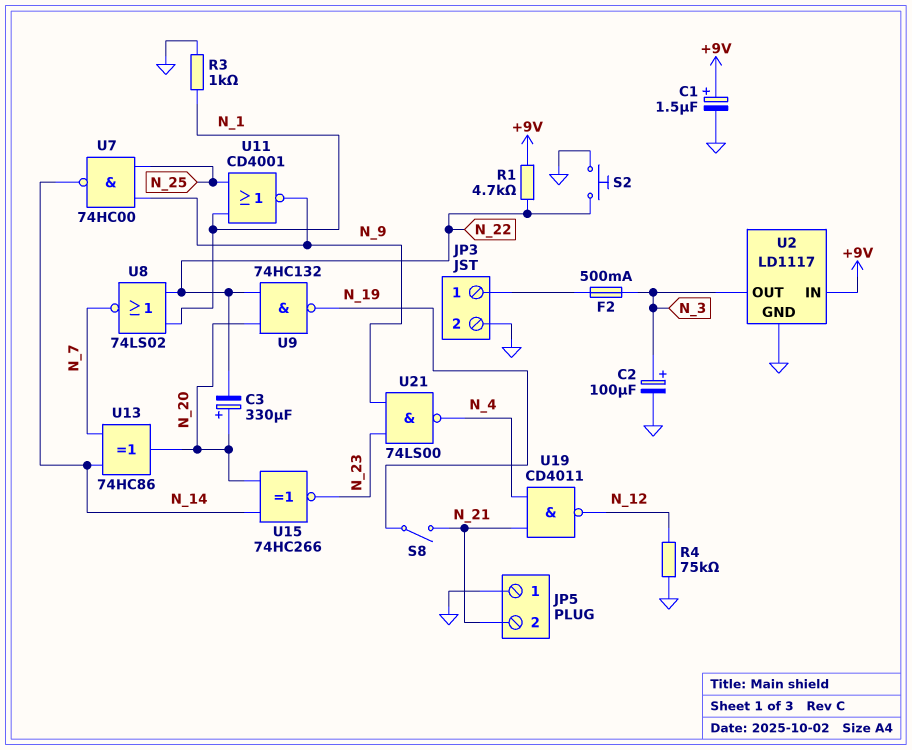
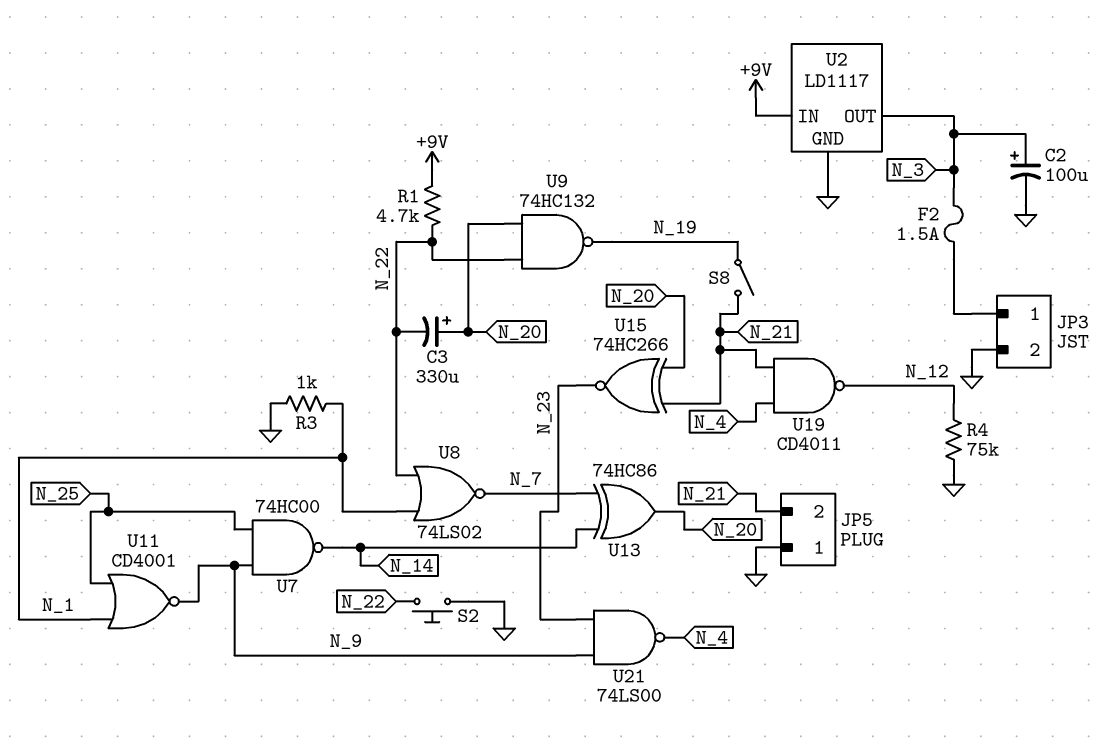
C1: 1.5uF (plus +9V, minus GND) -> none
F2: 500mA (JP3/1, N_3) -> 1.5A (JP3/1, N_3)
U15: XNOR 74HC266 (in N_14, in N_20, out N_23) -> XNOR 74HC266 (in N_20, in N_21, out N_23)

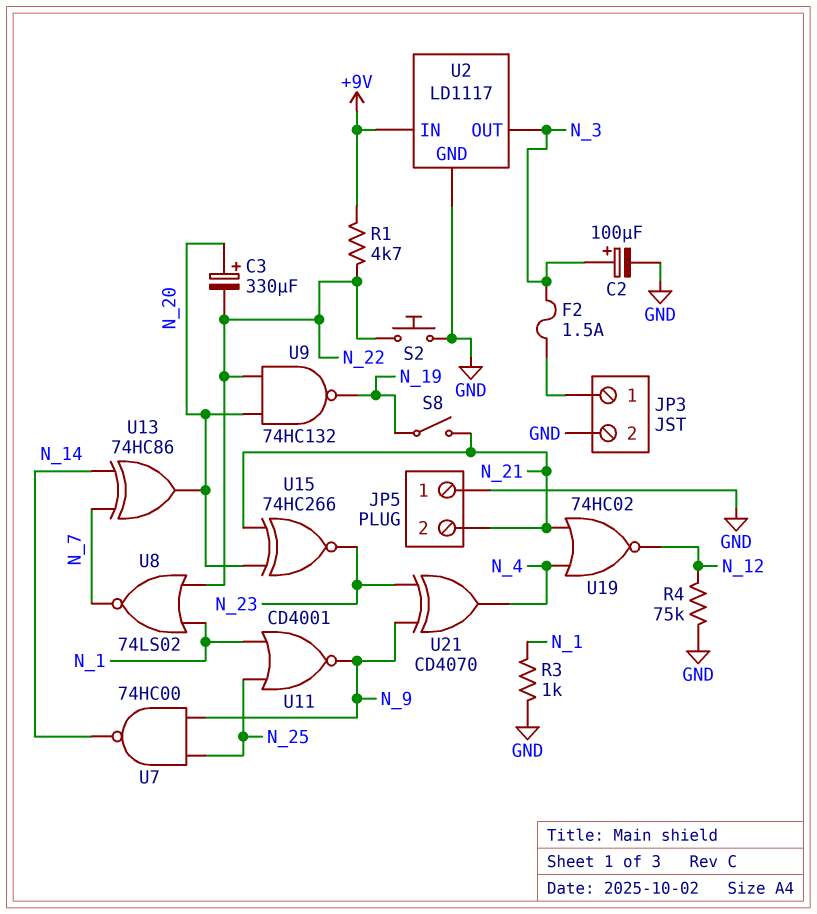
U19: NAND CD4011 (in N_4, in N_21, out N_12) -> NOR 74HC02 (in N_4, in N_21, out N_12)
U21: NAND 74LS00 (in N_9, in N_23, out N_4) -> XOR CD4070 (in N_9, in N_23, out N_4)

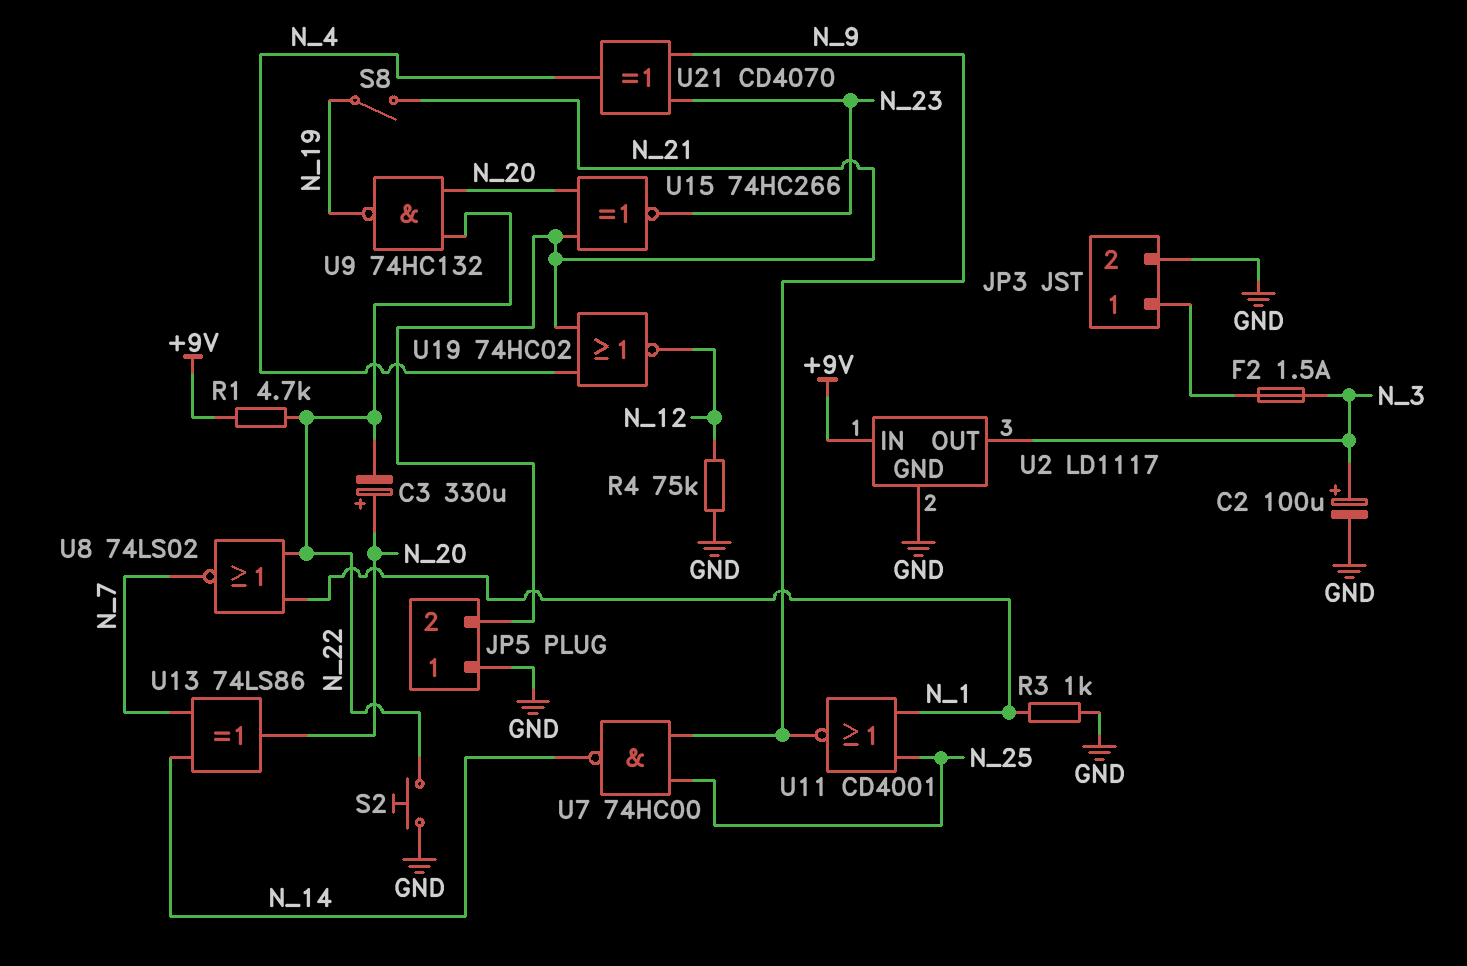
U13: XOR 74HC86 (in N_7, in N_14, out N_20) -> XOR 74LS86 (in N_7, in N_14, out N_20)

